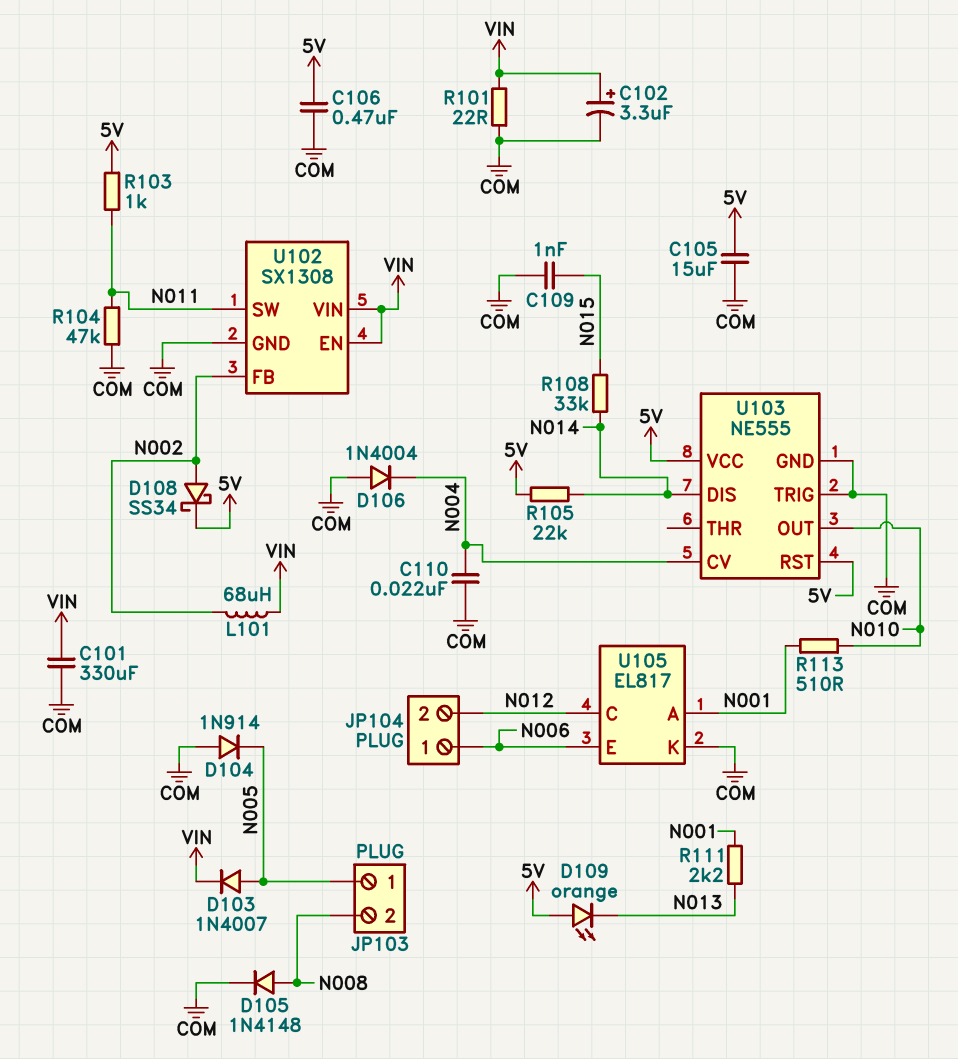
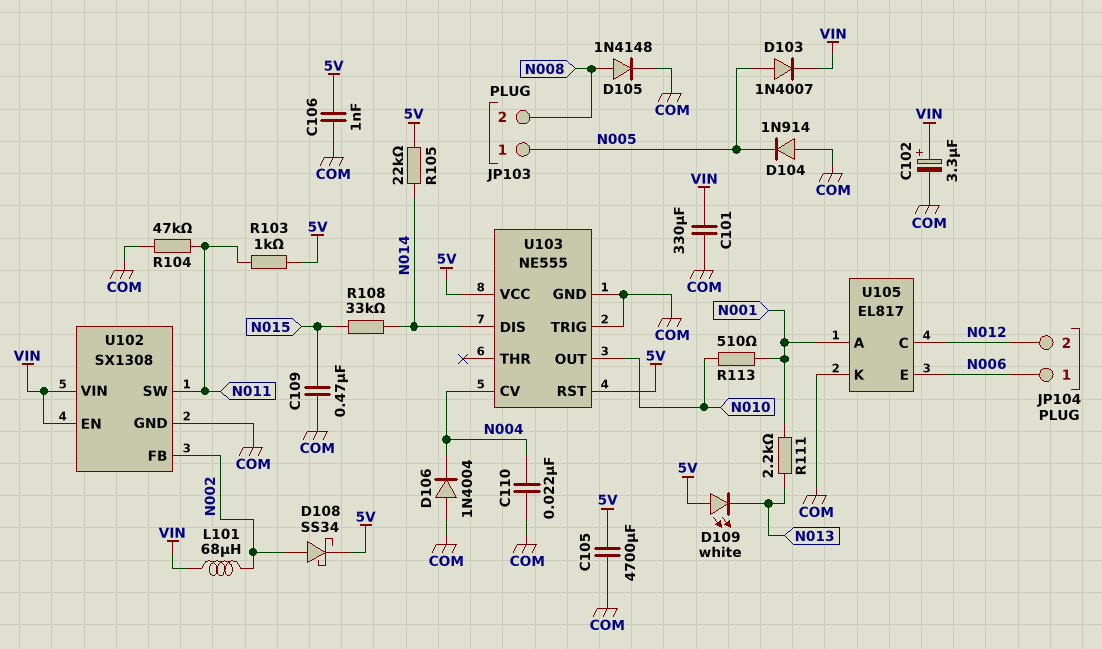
C105: 15uF (5V, COM) -> 4700uF (5V, COM)
C106: 470nF (5V, COM) -> 1nF (5V, COM)
C109: 1nF (COM, N015) -> 470nF (COM, N015)
D109: LED orange (A 5V, K N013) -> LED white (A 5V, K N013)
R101: 22 (COM, VIN) -> none

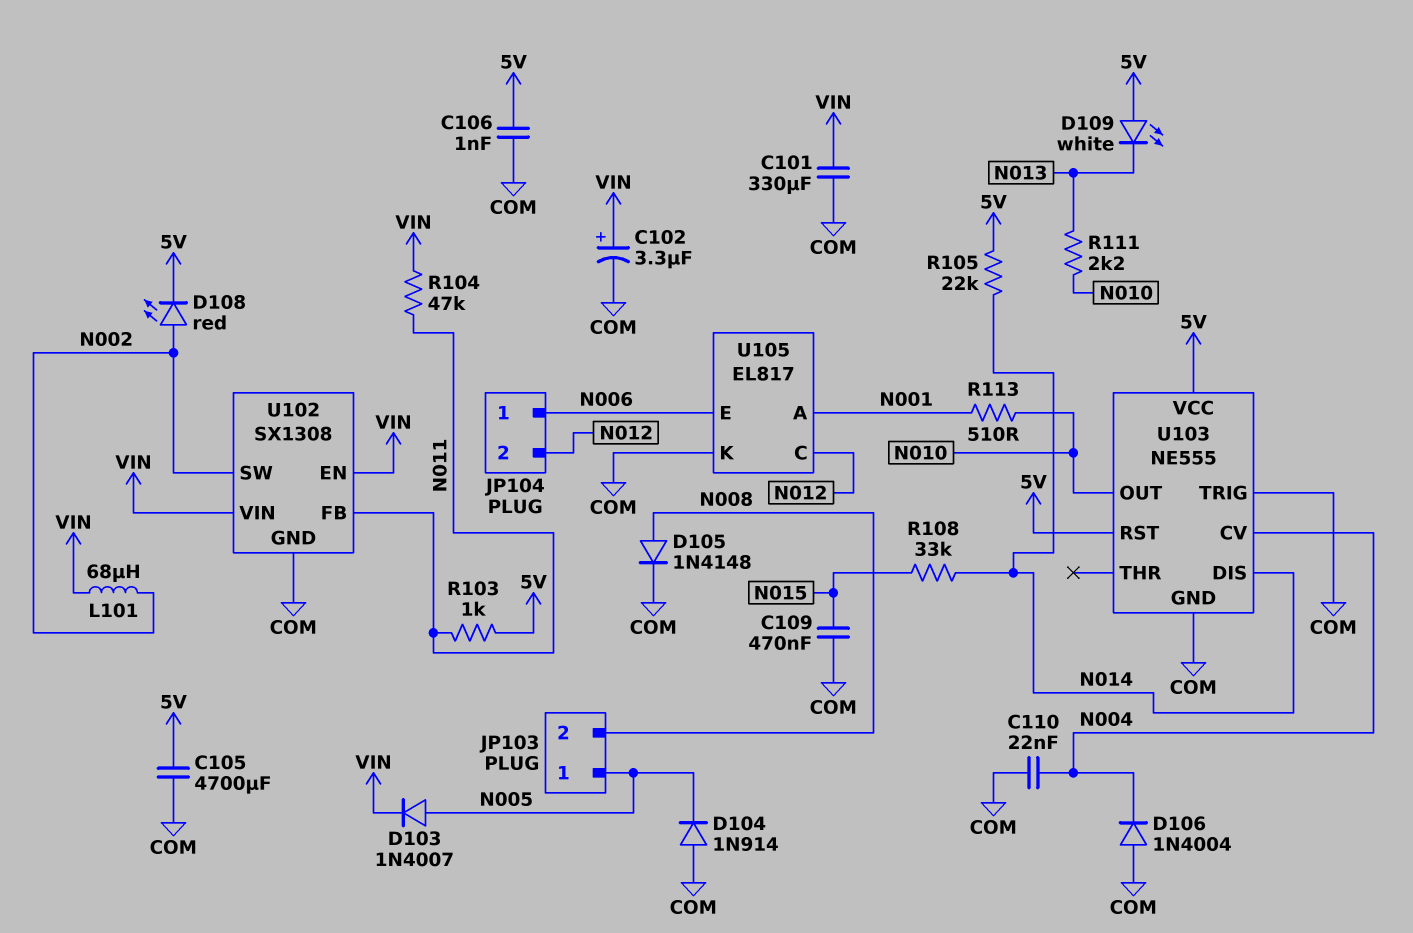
D108: schottky SS34 (A N002, K 5V) -> LED red (A N002, K 5V)
R104: 47k (COM, N011) -> 47k (N011, VIN)
R111: 2.2k (N001, N013) -> 2.2k (N010, N013)
U102 pin FB: N002 -> N011
U102 pin SW: N011 -> N002

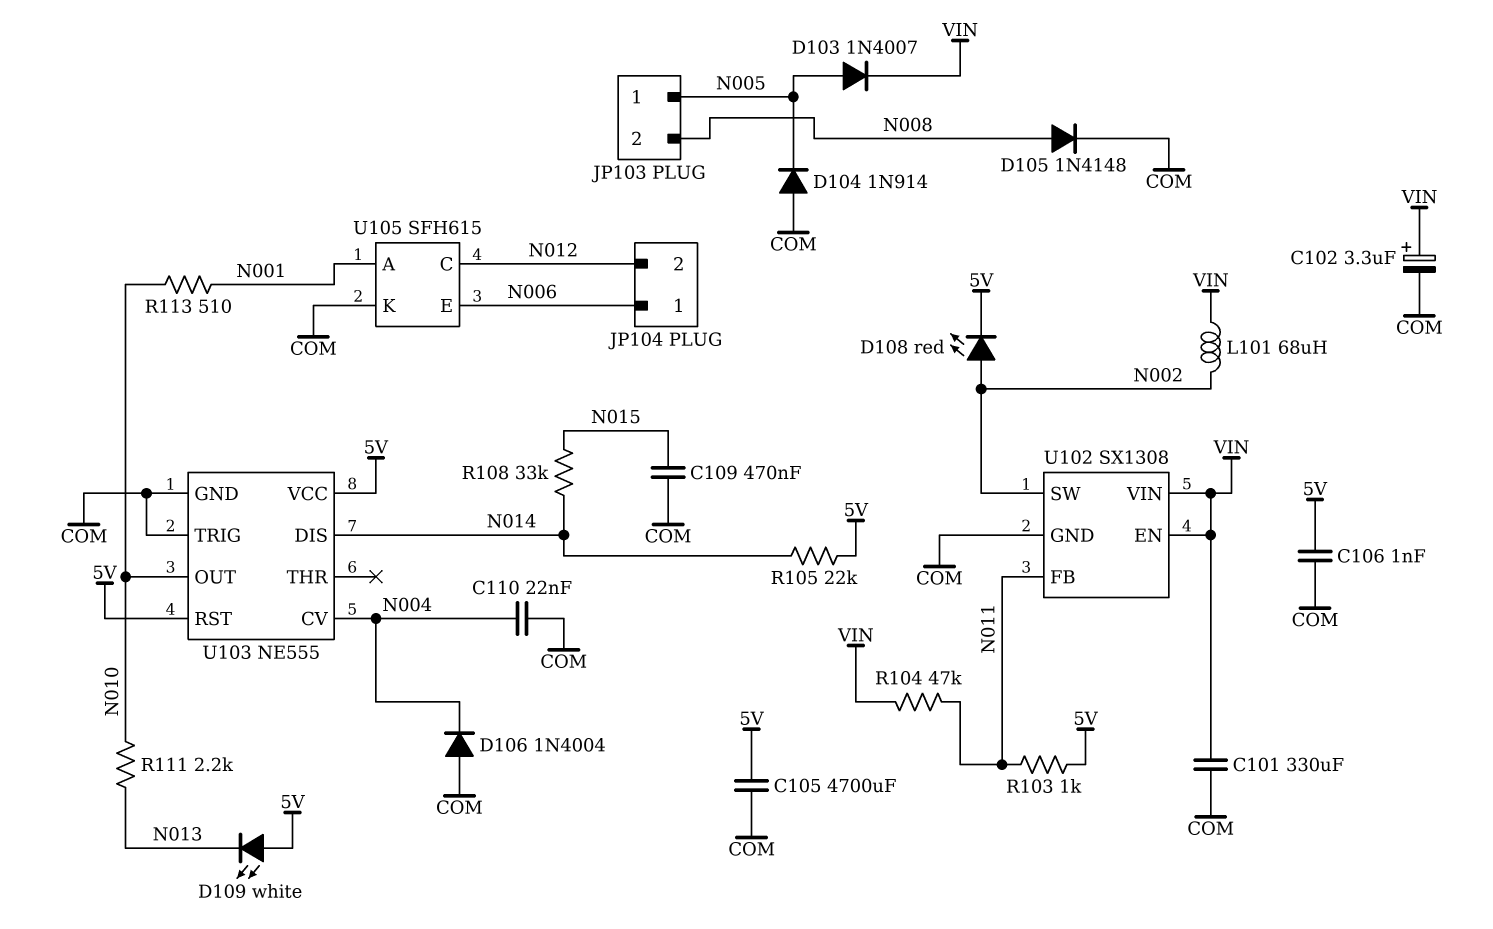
U105: EL817 -> SFH615

